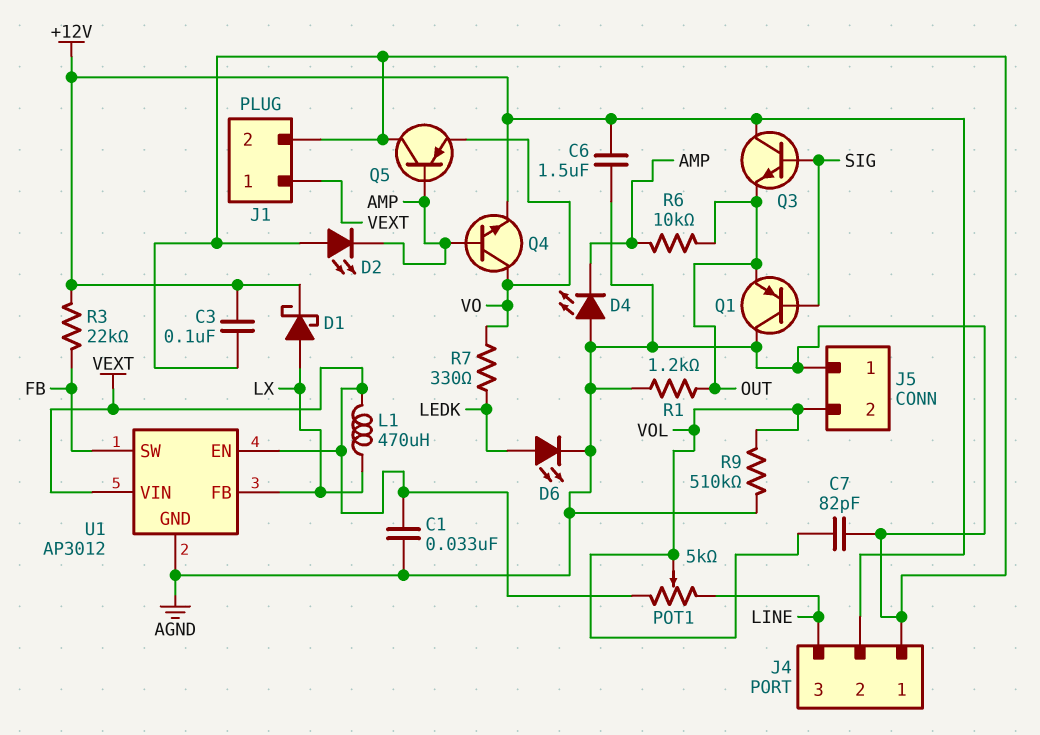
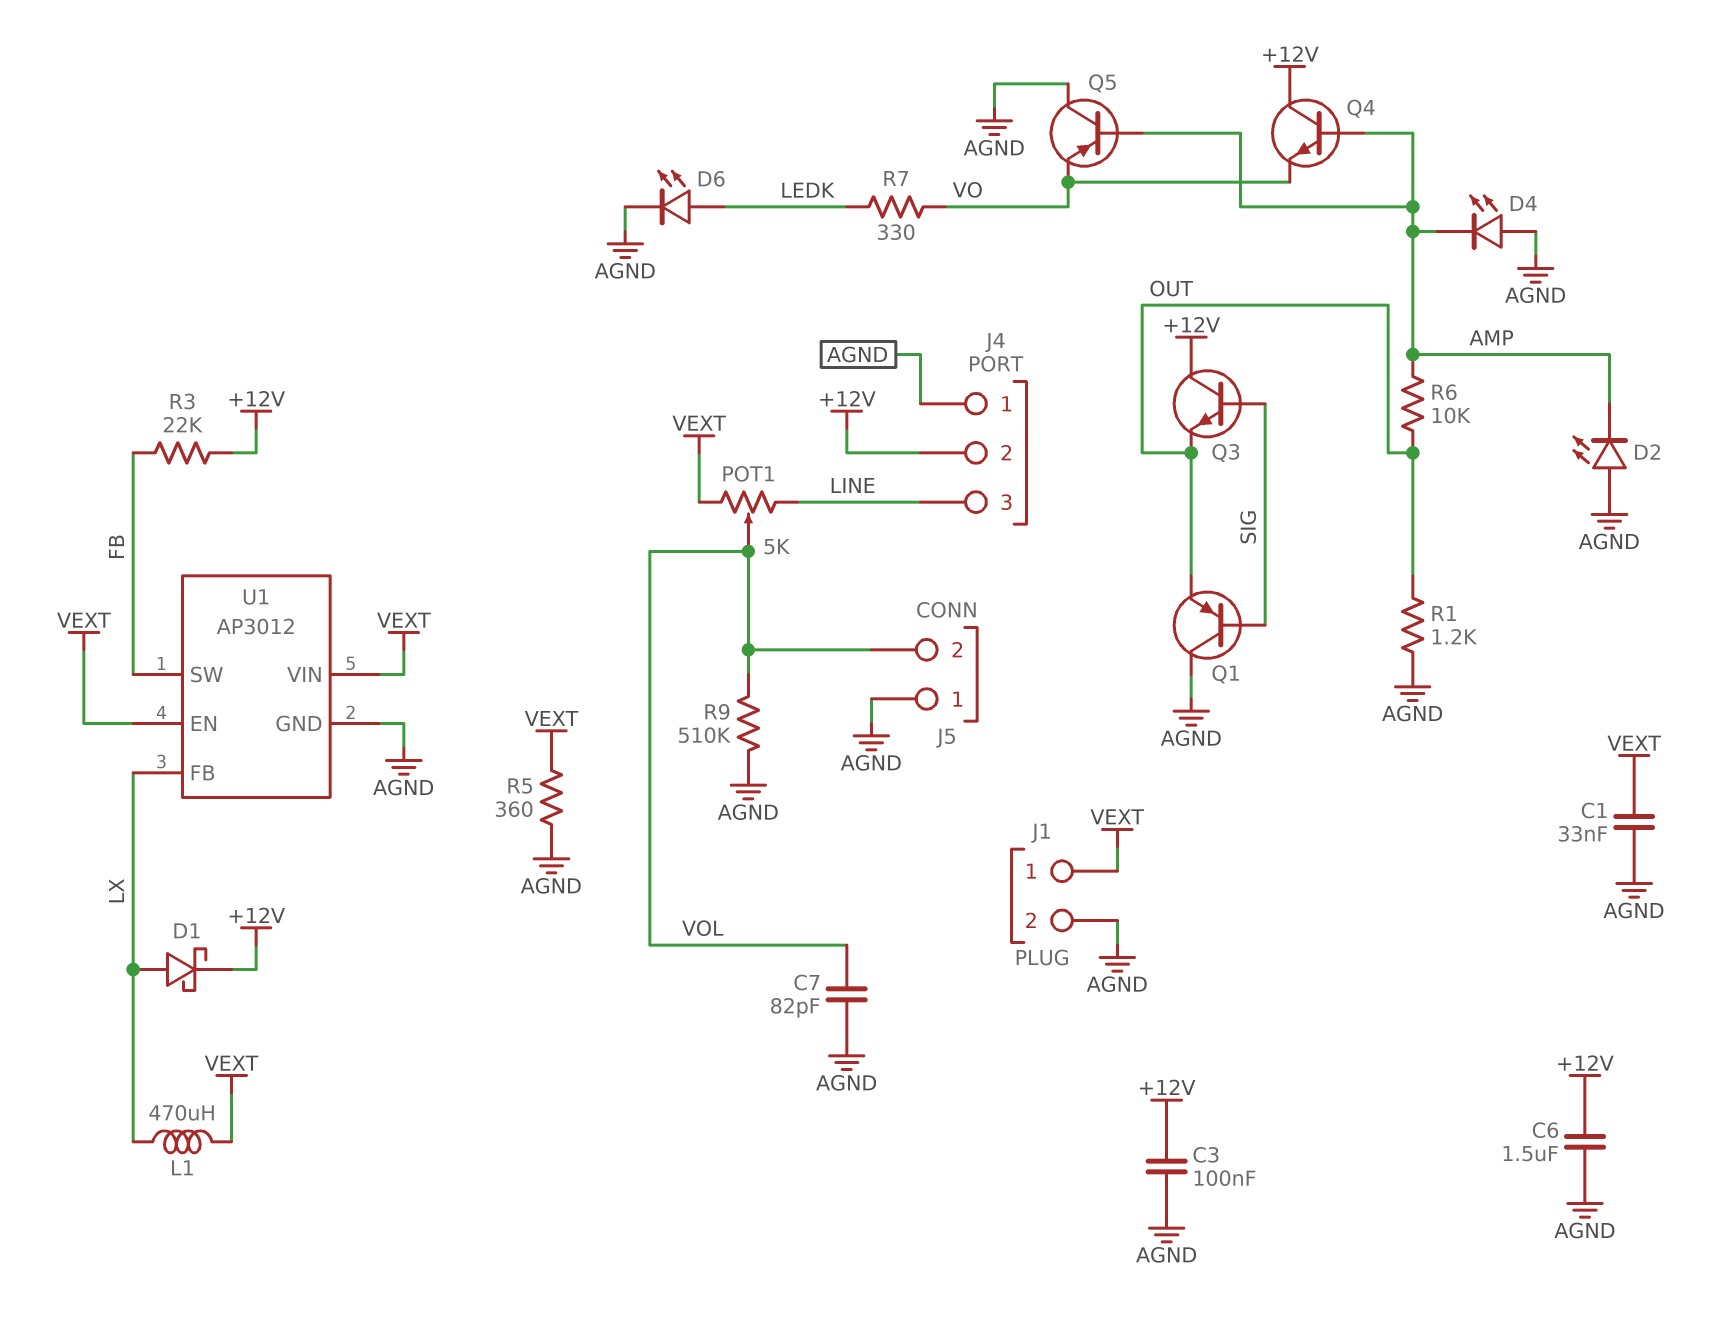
Q4: NPN (B AMP, C VO, E +12V) -> NPN (B AMP, C +12V, E VO)
R5: none -> 360 (AGND, VEXT)

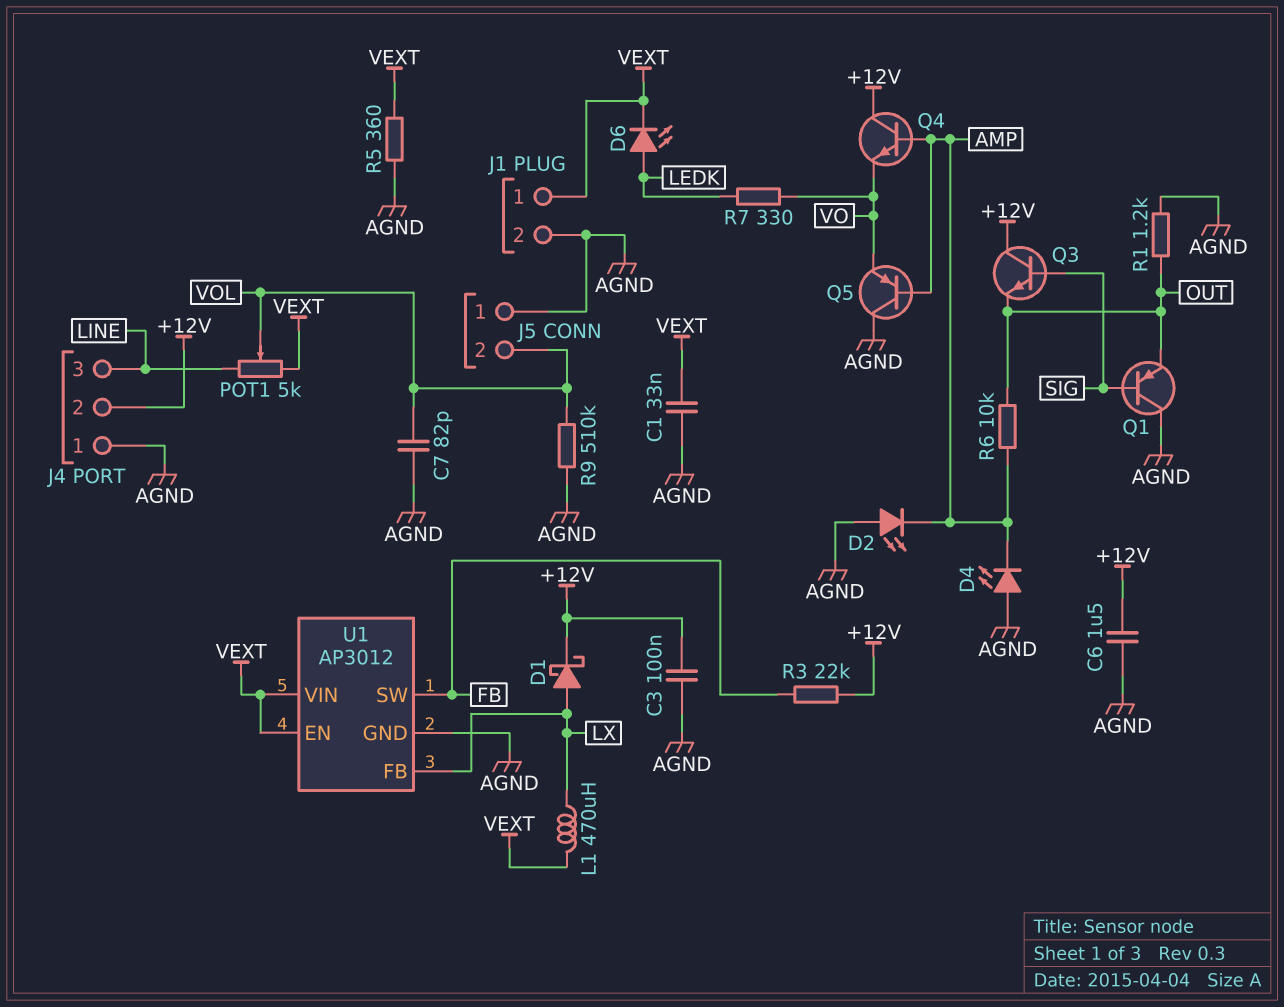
D6: LED (A LEDK, K AGND) -> LED (A LEDK, K VEXT)

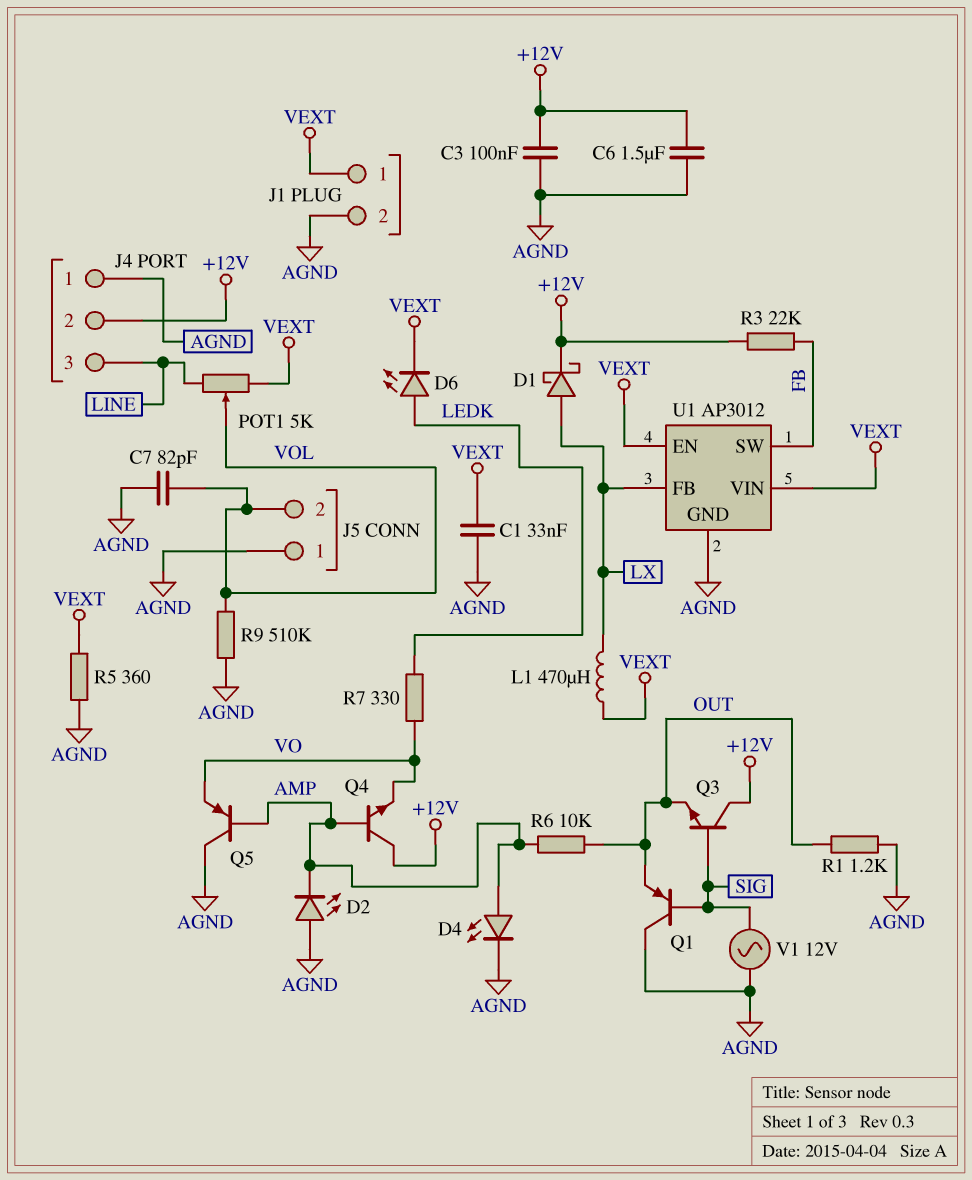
D4: LED (A AGND, K AMP) -> LED (A AMP, K AGND)
V1: none -> AC 12V (AGND, SIG)

